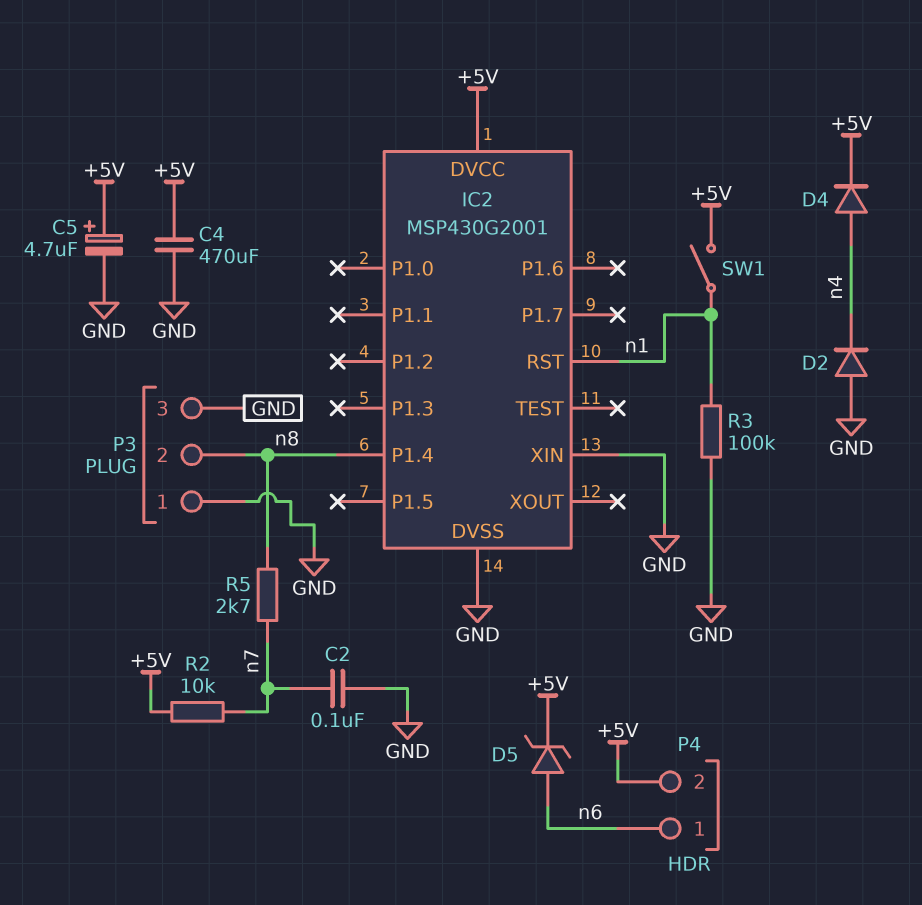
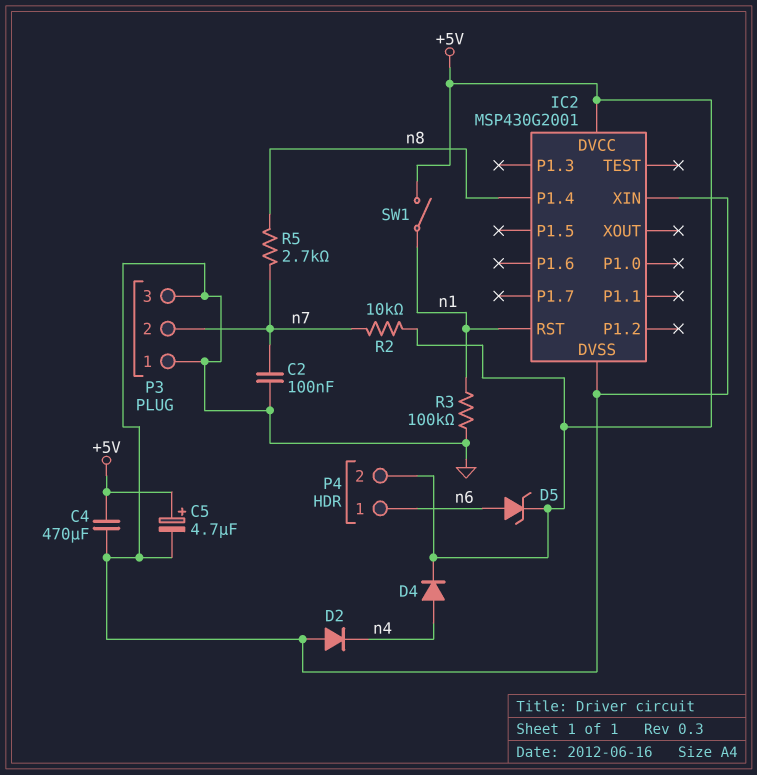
P3 pin 2: n8 -> n7

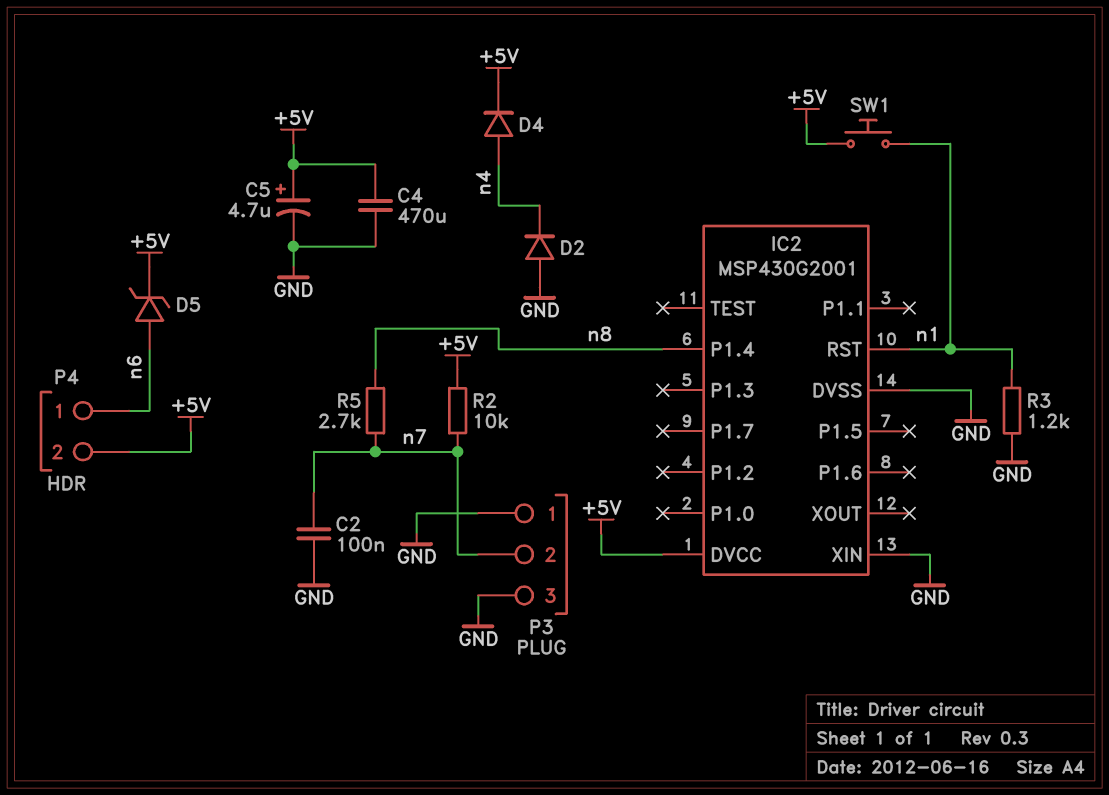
R3: 100k (GND, n1) -> 1.2k (GND, n1)
SW1: switch (+5V, n1) -> button (+5V, n1)

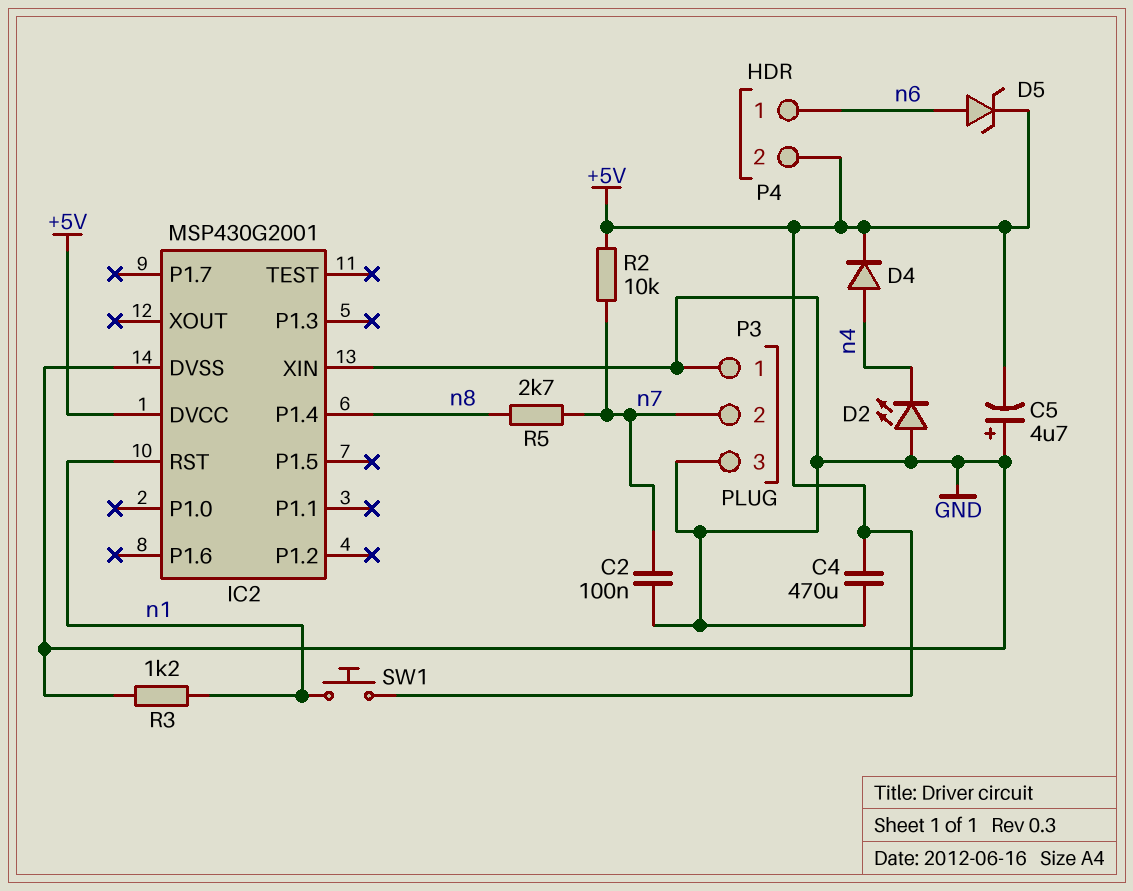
C5: 4.7uF (plus +5V, minus GND) -> 4.7uF (plus GND, minus +5V)
D2: diode (A GND, K n4) -> LED (A GND, K n4)

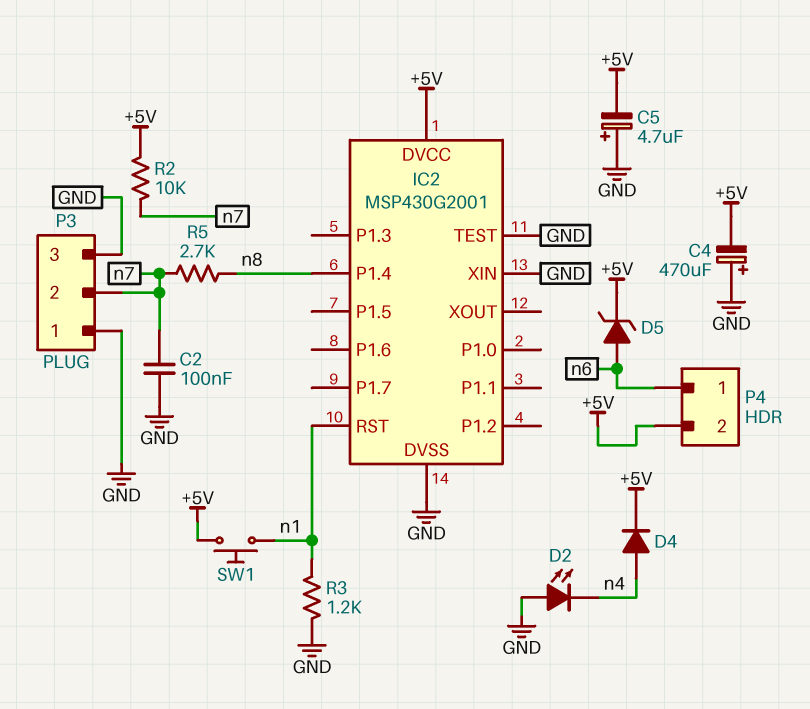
C4: 470uF (+5V, GND) -> 470uF (plus GND, minus +5V)
IC2 pin TEST: none -> GND

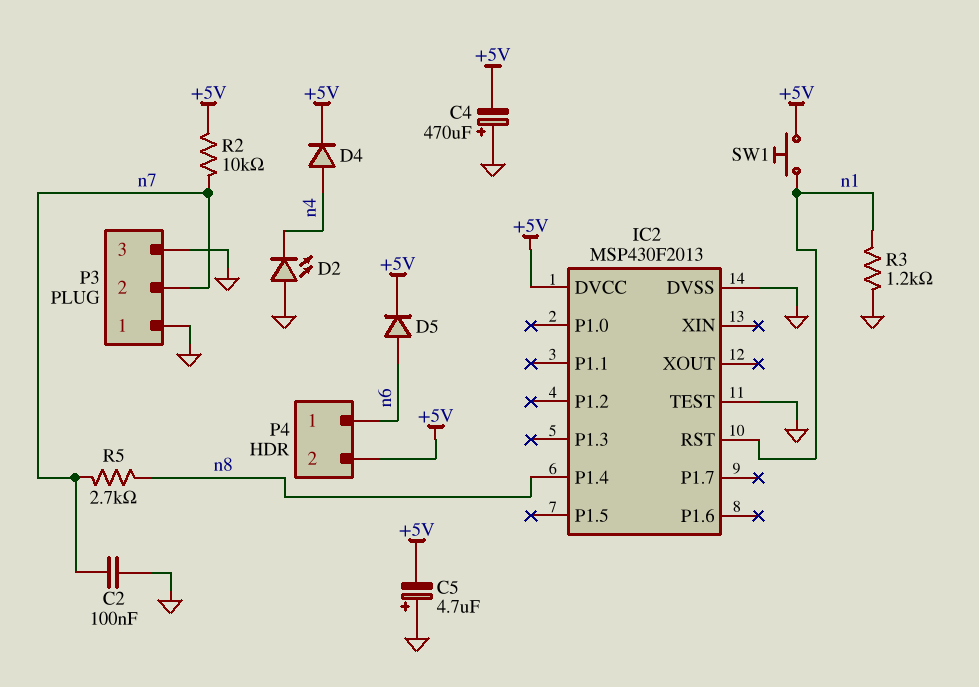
D5: zener (A n6, K +5V) -> diode (A n6, K +5V)
IC2: MSP430G2001 -> MSP430F2013
IC2 pin XIN: GND -> none

